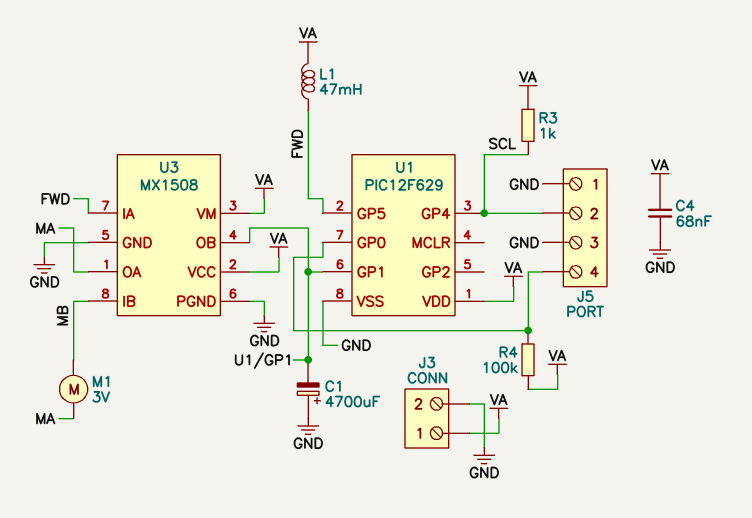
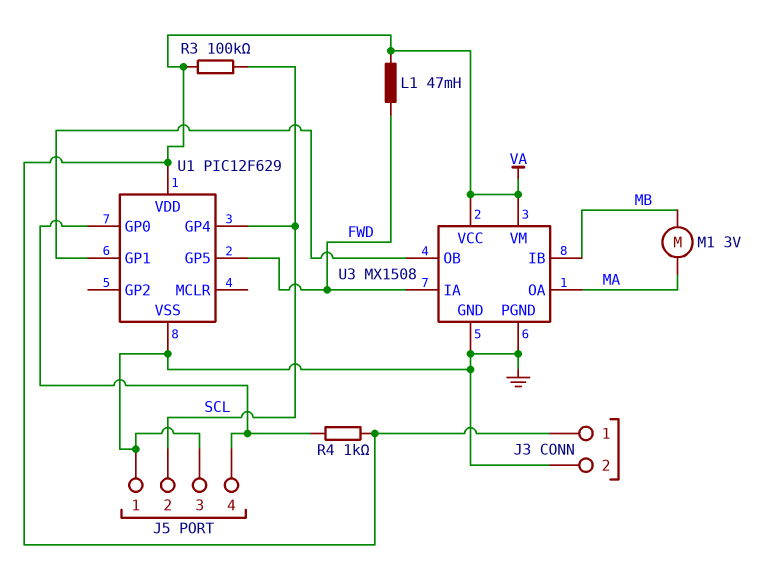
C1: 4700uF (plus GND, minus U1/GP1) -> none
C4: 68nF (GND, VA) -> none
R3: 1k (SCL, VA) -> 100k (SCL, VA)
R4: 100k (J5/4, VA) -> 1k (J5/4, VA)

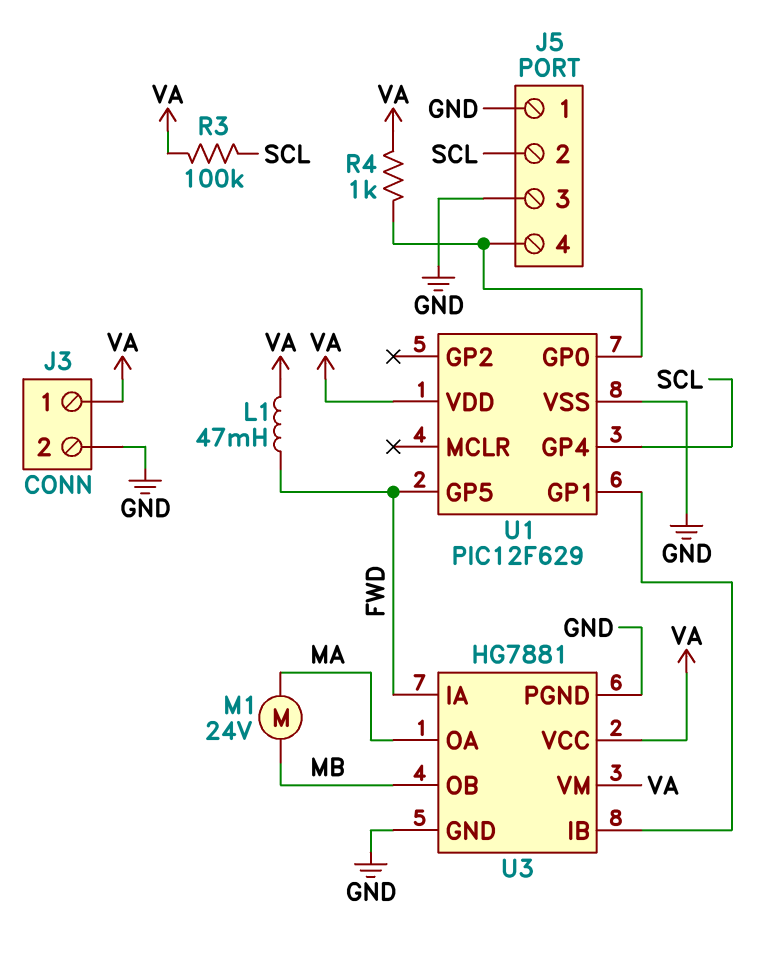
M1: motor 3V (MA, MB) -> motor 24V (MA, MB)
U3: MX1508 -> HG7881
U3 pin IB: MB -> U1/GP1
U3 pin OB: U1/GP1 -> MB

